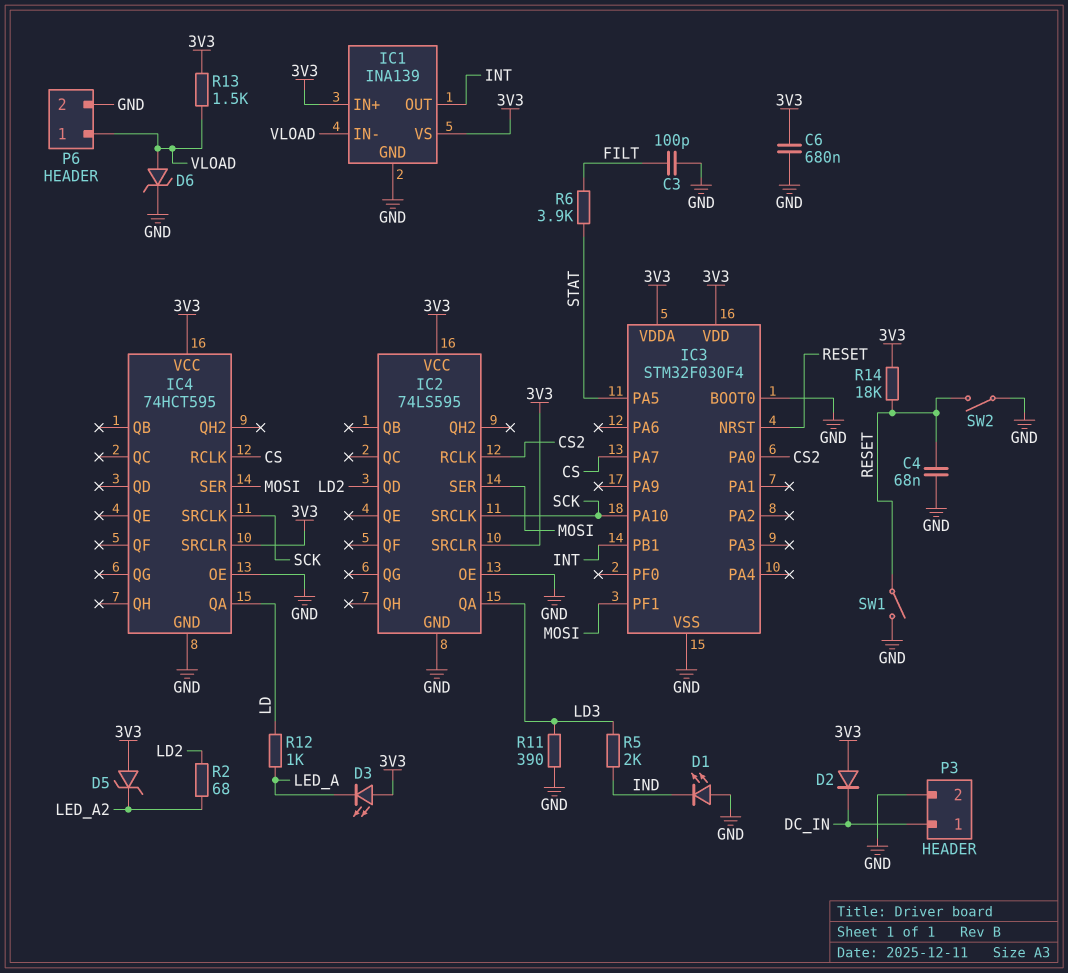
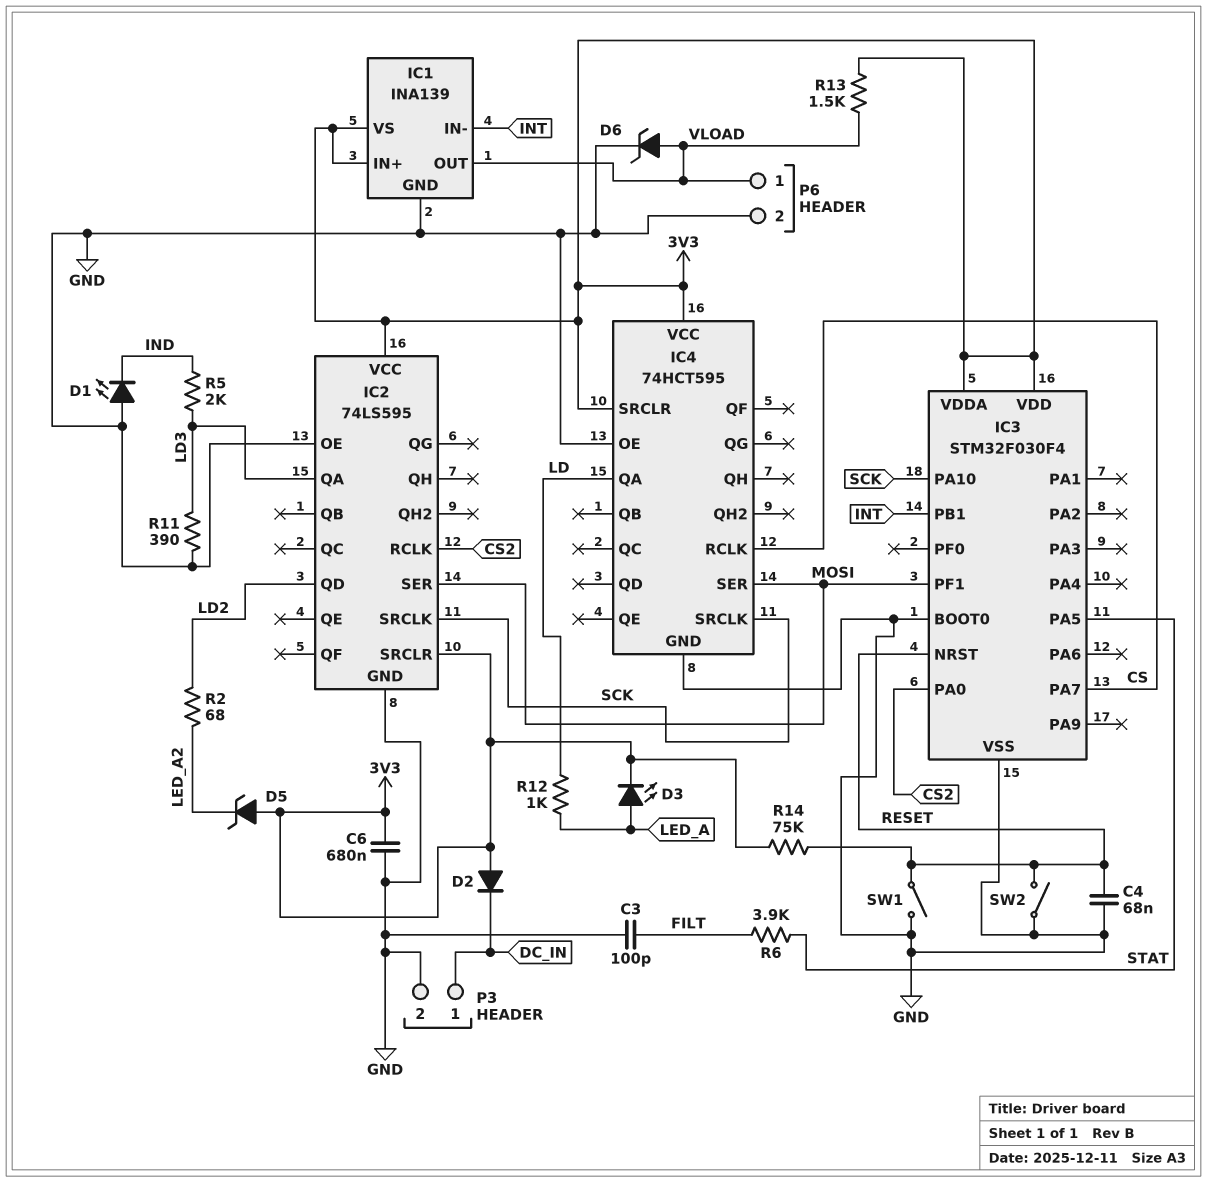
D3: LED (A 3V3, K LED_A) -> LED (A LED_A, K 3V3)
IC1 pin IN-: VLOAD -> INT
IC1 pin OUT: INT -> VLOAD
R14: 18k (3V3, RESET) -> 75k (3V3, RESET)

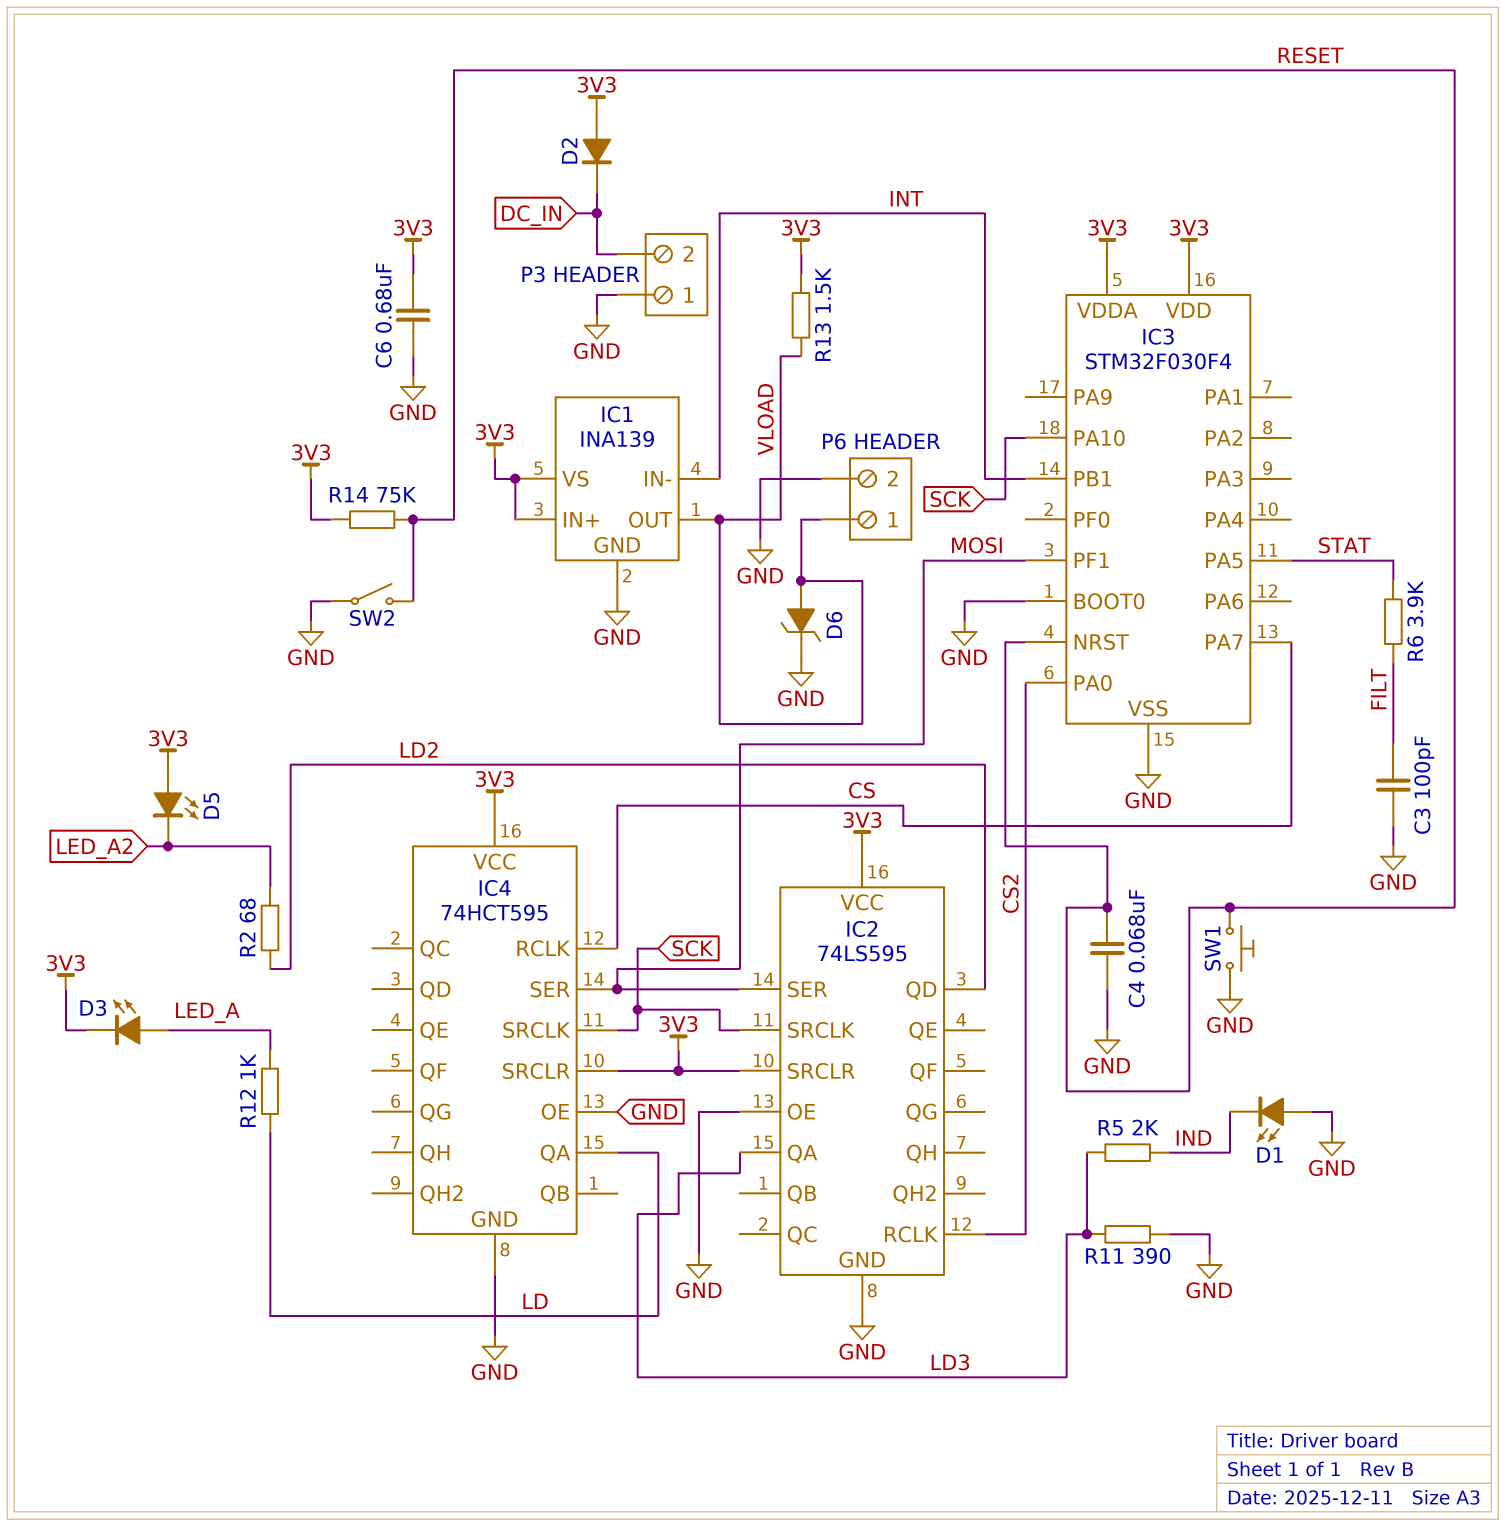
D5: zener (A 3V3, K LED_A2) -> LED (A 3V3, K LED_A2)
P3 pin 1: DC_IN -> GND
P3 pin 2: GND -> DC_IN
SW1: switch (GND, RESET) -> button (GND, RESET)

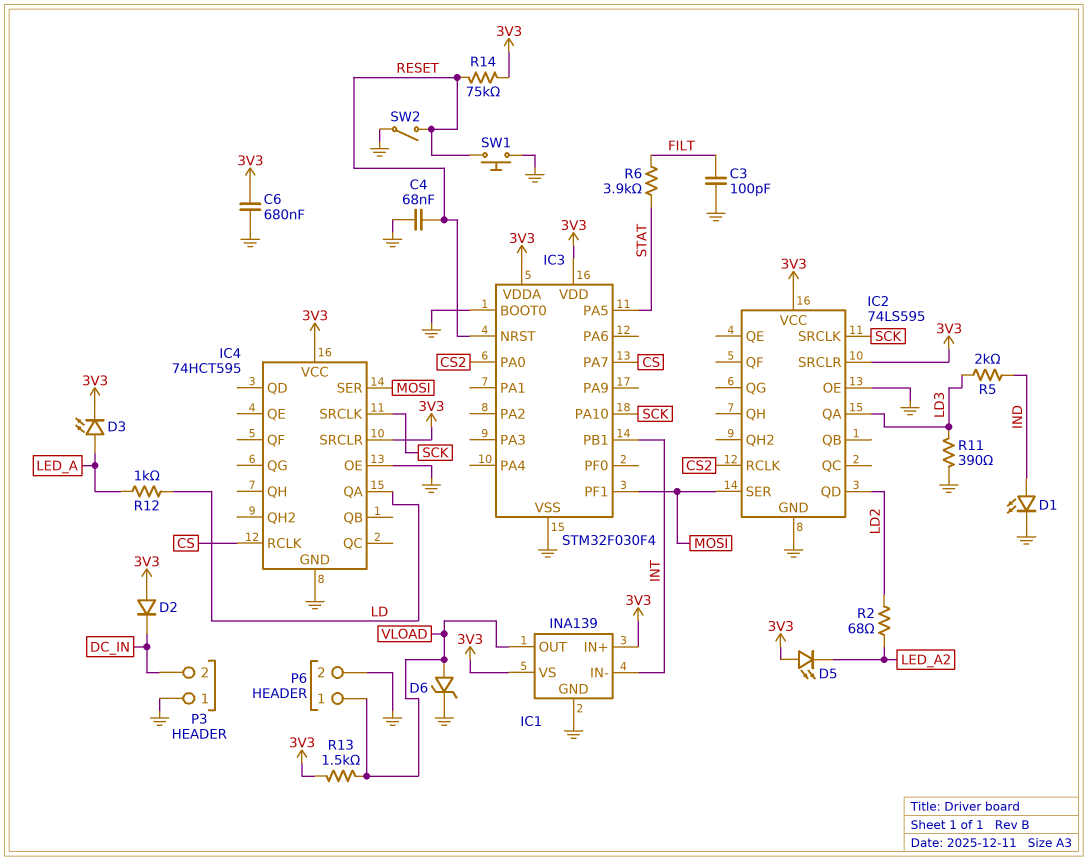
D1: LED (A GND, K IND) -> LED (A IND, K GND)

